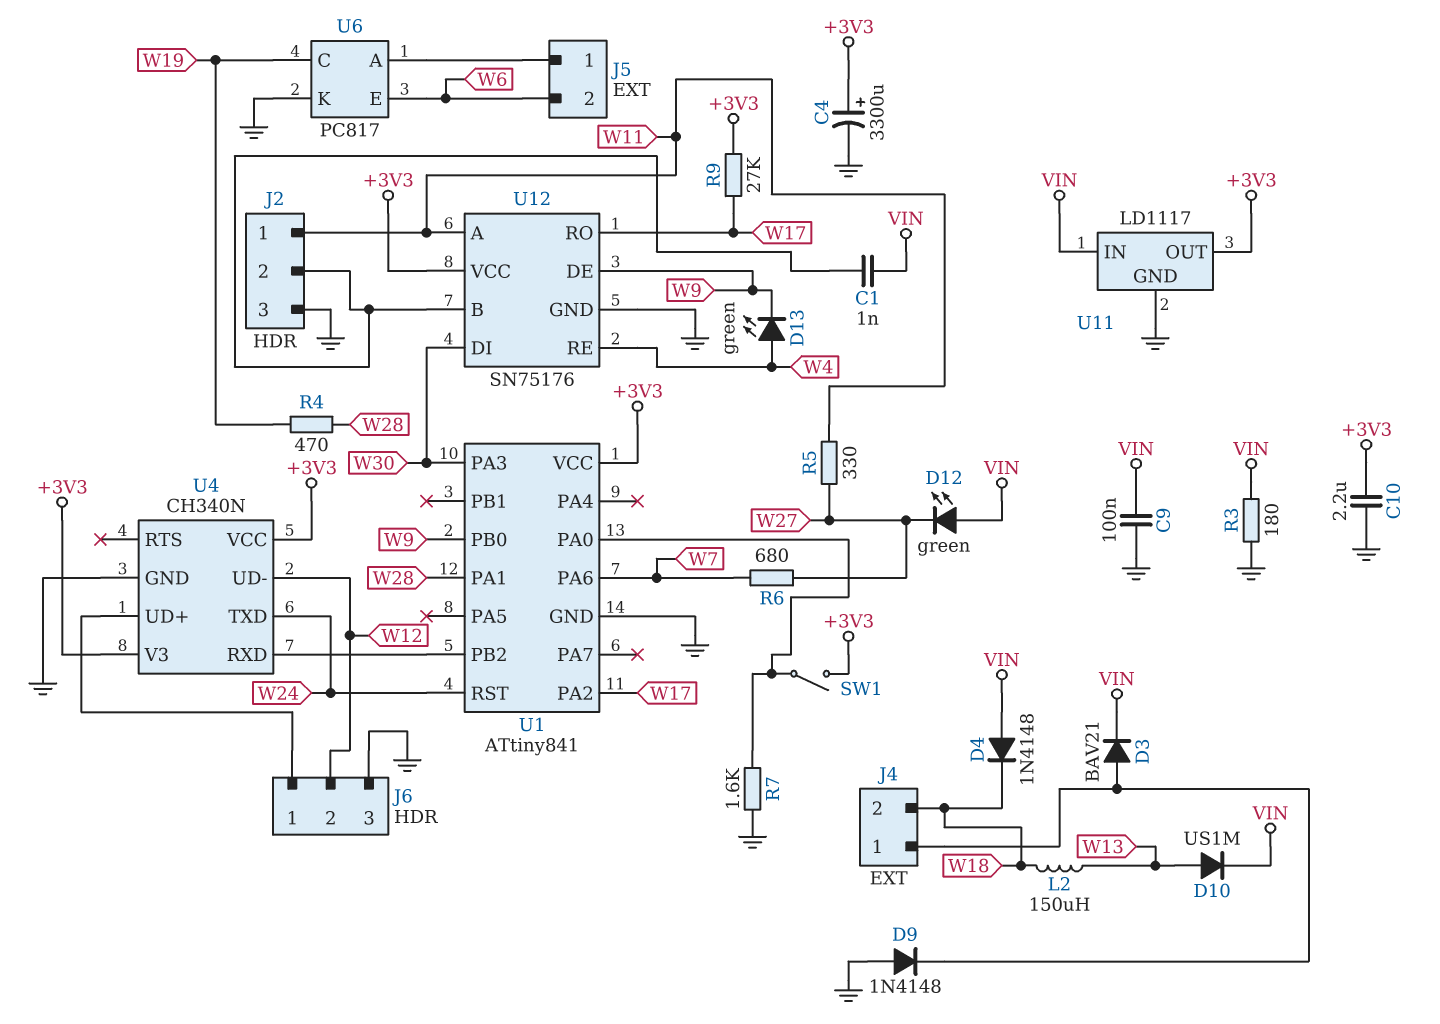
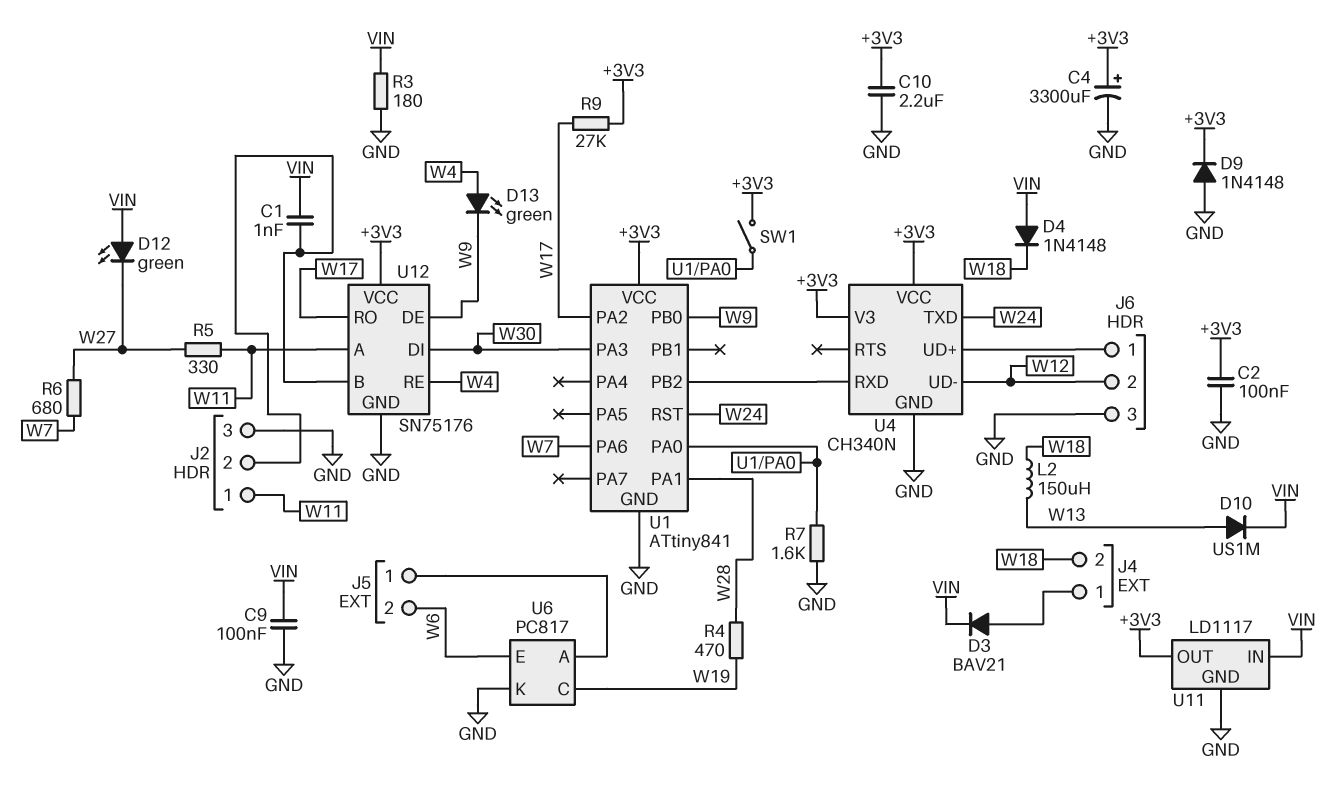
C2: none -> 100nF (+3V3, GND)
D9: diode 1N4148 (A GND, K J4/1) -> diode 1N4148 (A GND, K +3V3)

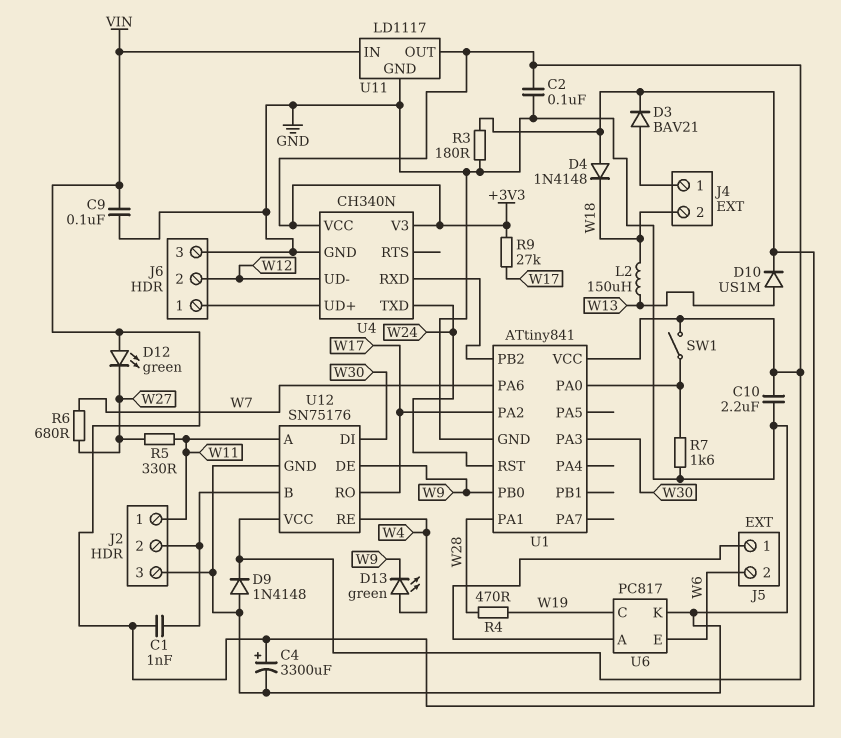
C4: 3300uF (plus +3V3, minus GND) -> 3300uF (plus VIN, minus GND)

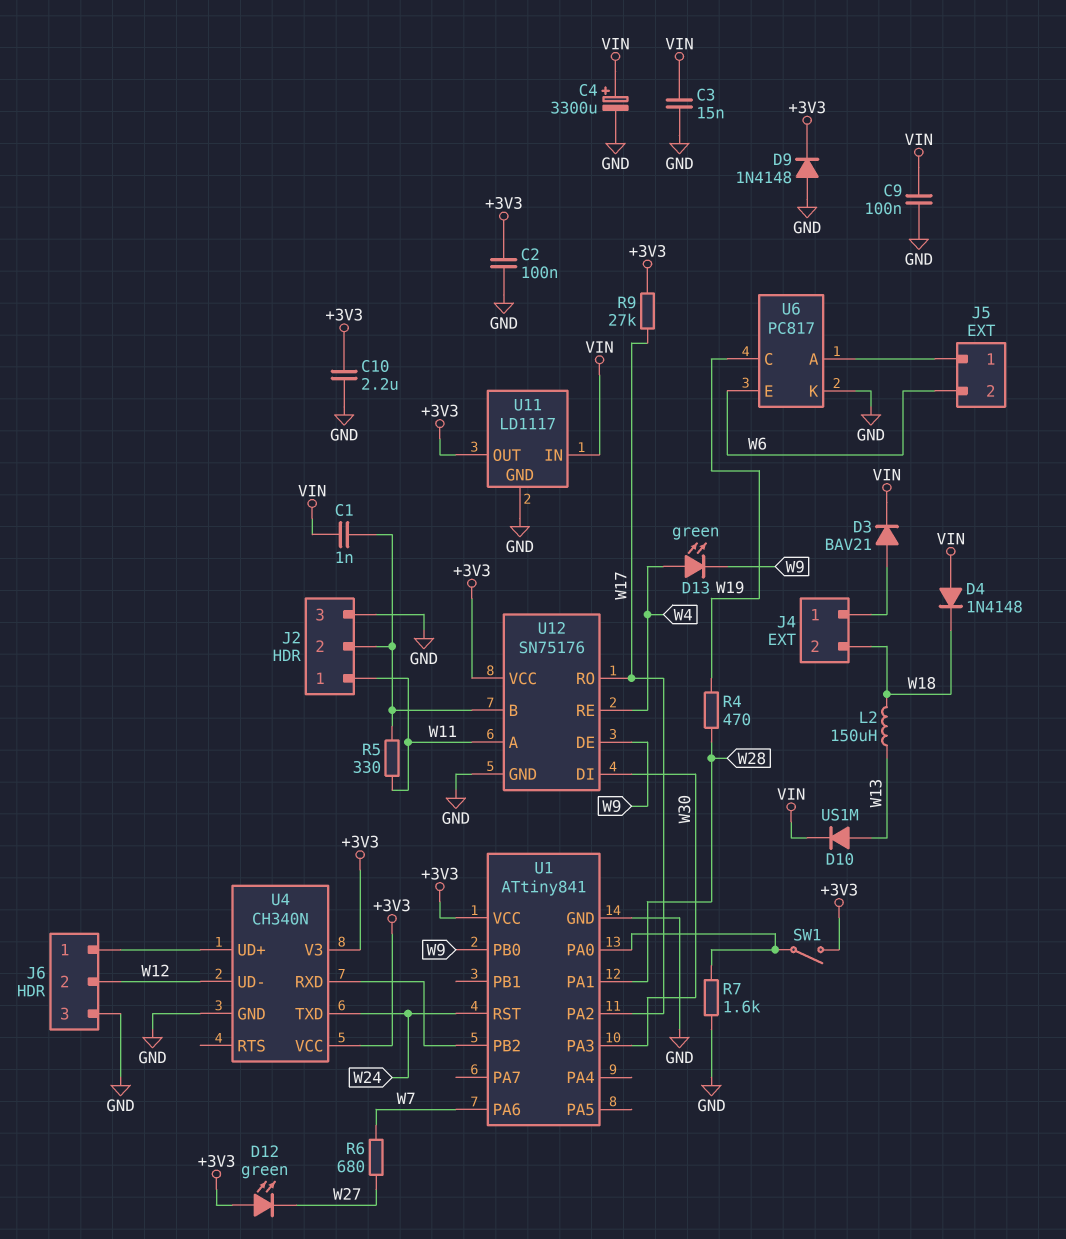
C3: none -> 15nF (GND, VIN)
D12: LED green (A VIN, K W27) -> LED green (A +3V3, K W27)
R3: 180 (GND, VIN) -> none
R5: 330 (W11, W27) -> 330 (J2/2, W11)

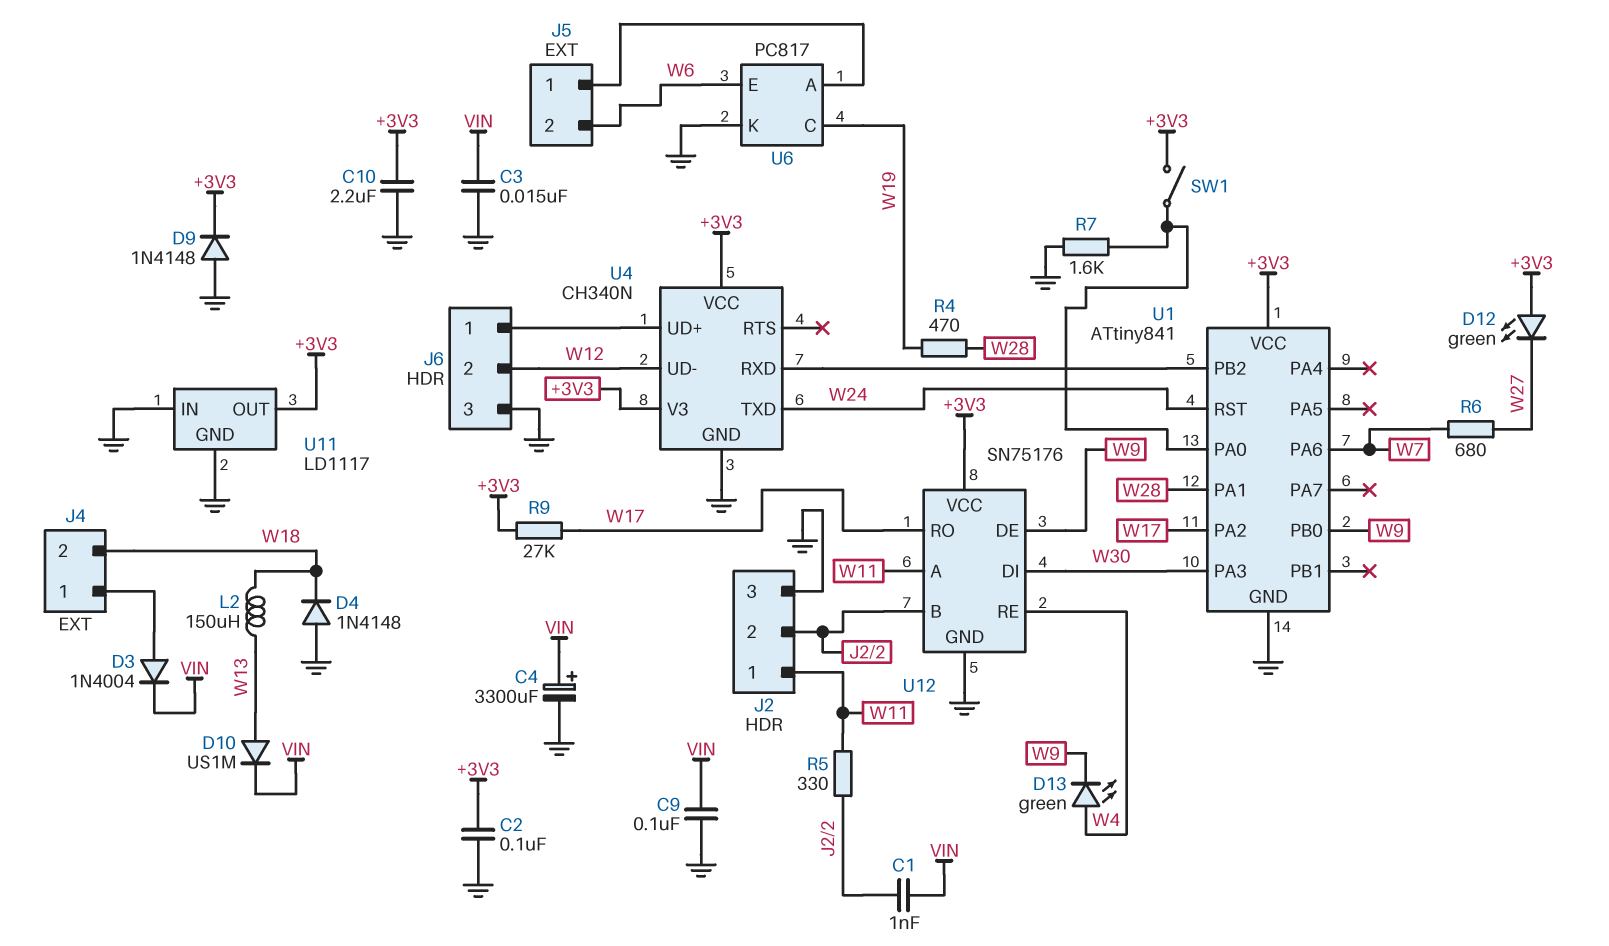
D3: diode BAV21 (A J4/1, K VIN) -> diode 1N4004 (A J4/1, K VIN)
D4: diode 1N4148 (A VIN, K W18) -> diode 1N4148 (A GND, K W18)
U11 pin IN: VIN -> GND

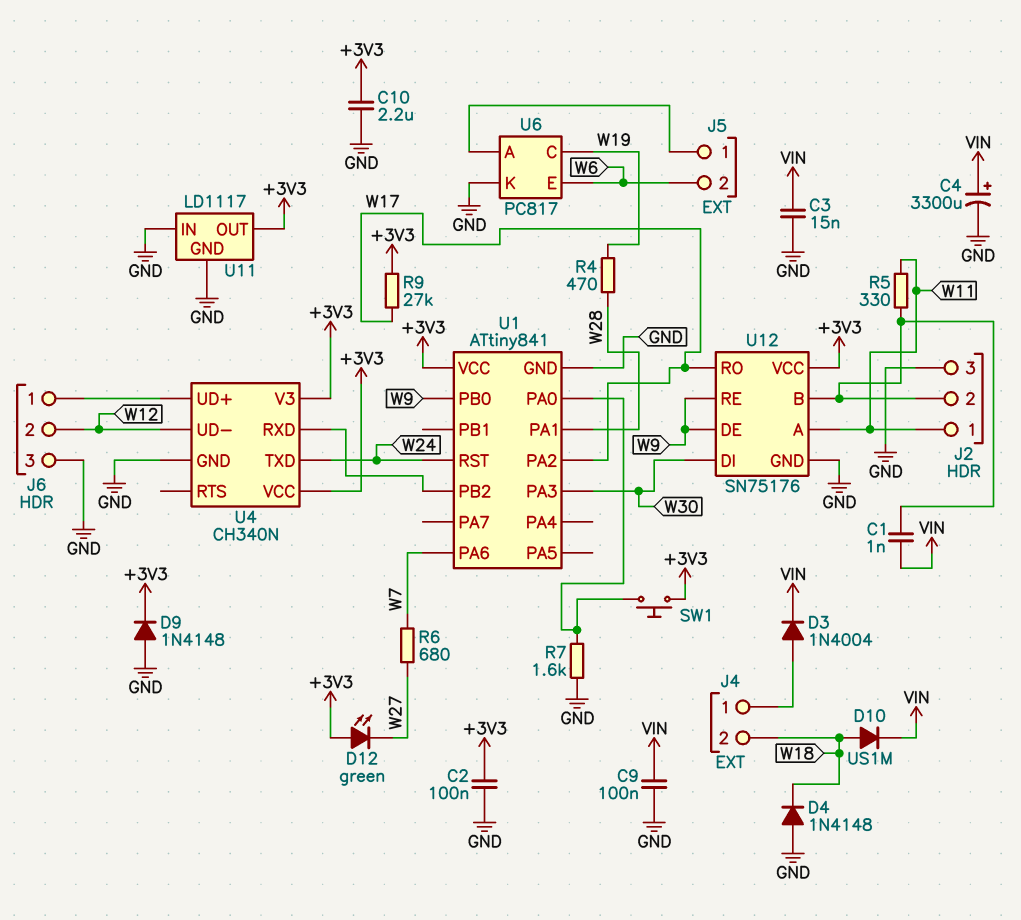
D10: diode US1M (A W13, K VIN) -> diode US1M (A W18, K VIN)
D13: LED green (A W4, K W9) -> none
L2: 150uH (W13, W18) -> none
SW1: switch (+3V3, U1/PA0) -> button (+3V3, U1/PA0)
U12 pin RE: W4 -> W9

